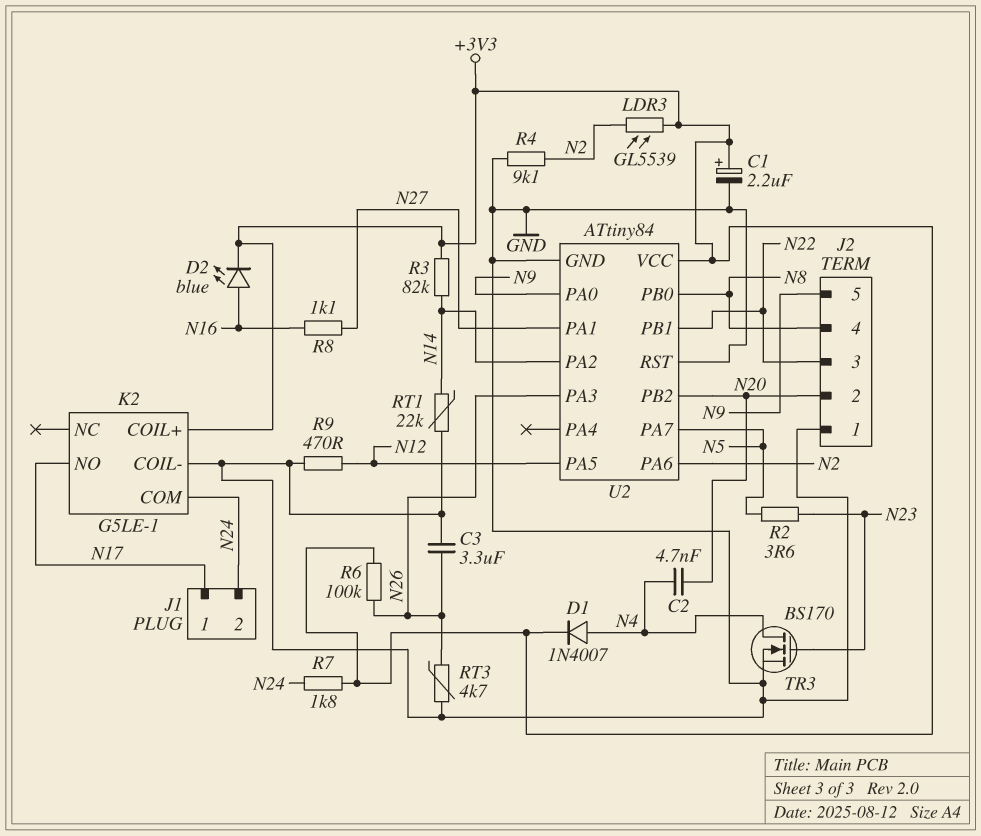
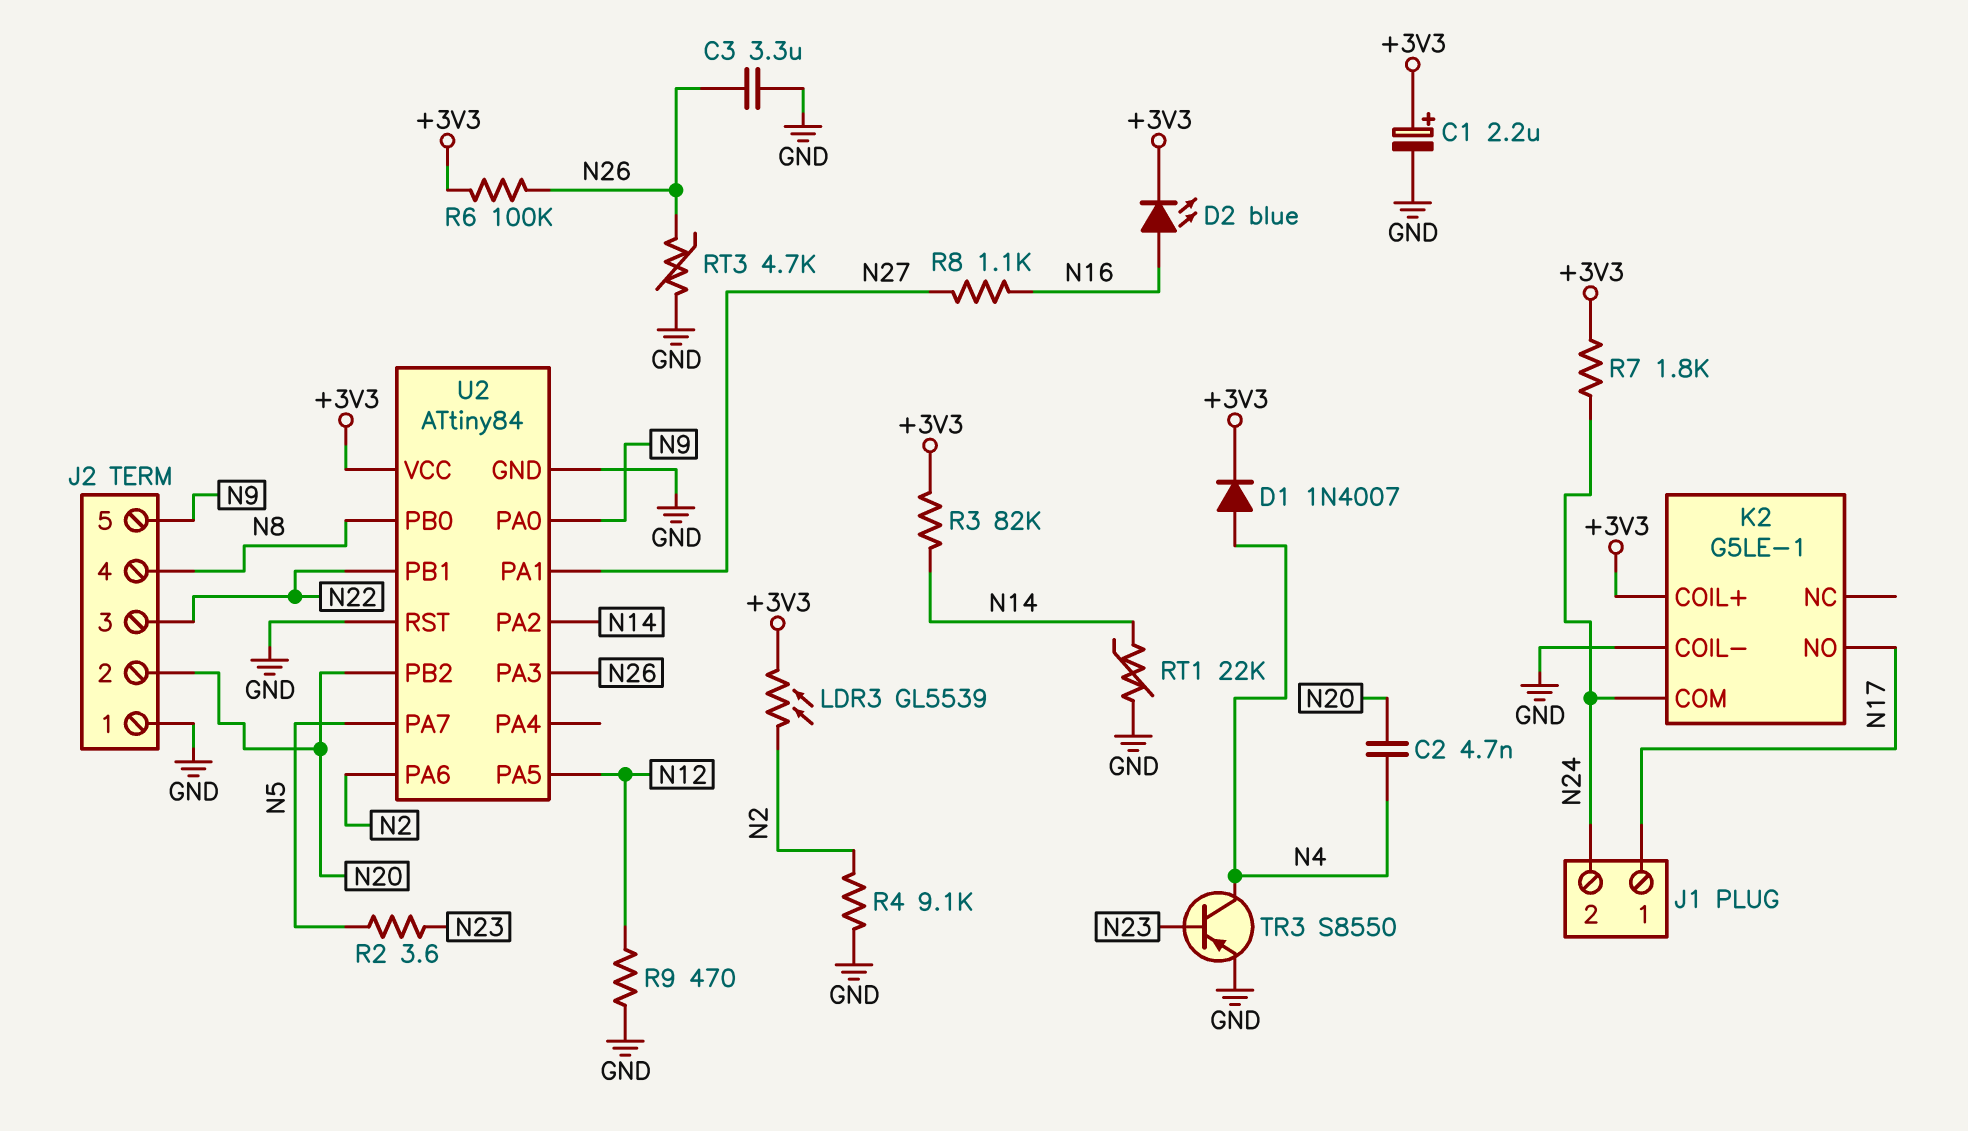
TR3: NMOS BS170 (G N23, D N4, S GND) -> PNP S8550 (B N23, C N4, E GND)

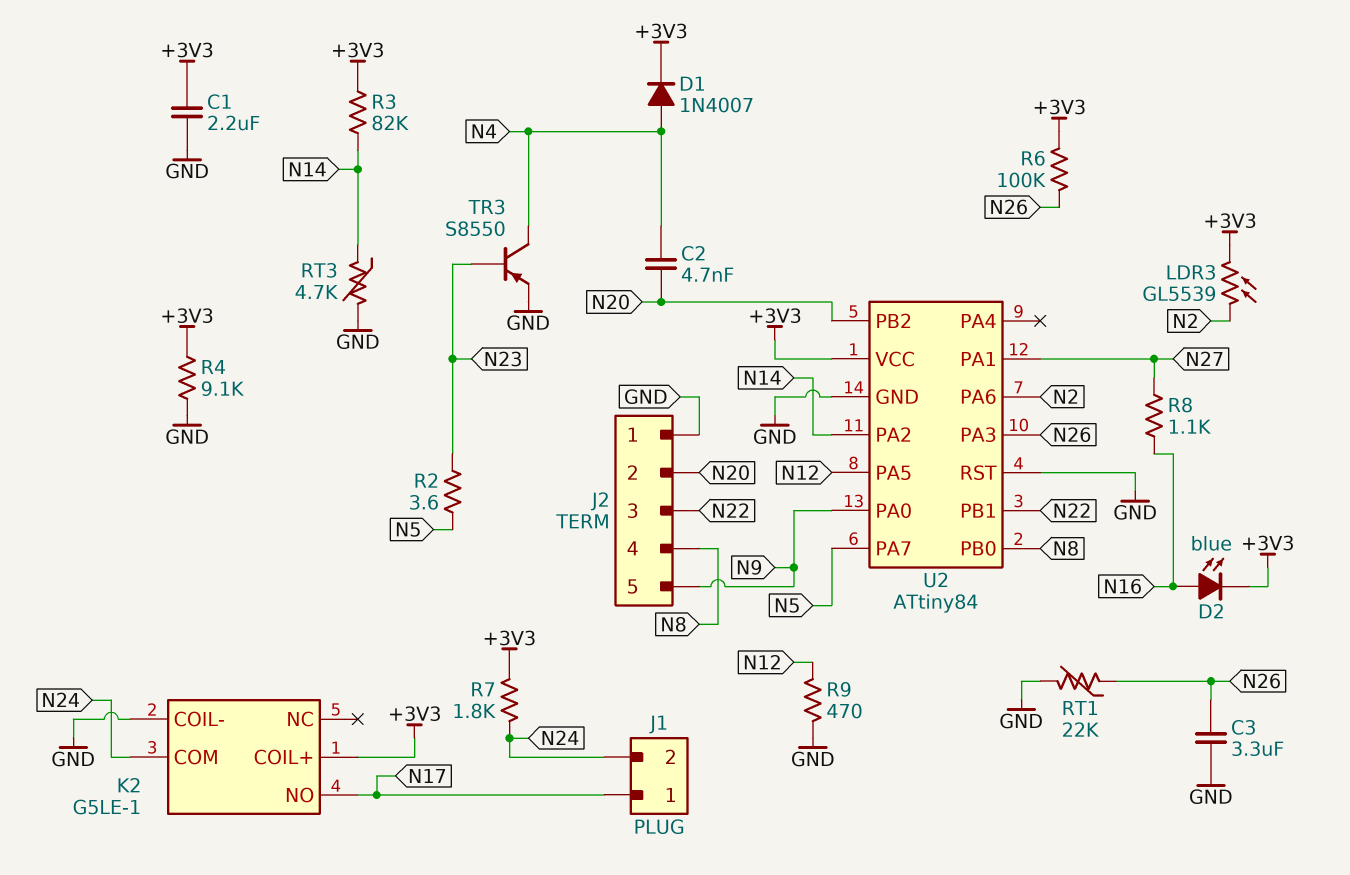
C1: 2.2uF (plus +3V3, minus GND) -> 2.2uF (+3V3, GND)
R4: 9.1k (GND, N2) -> 9.1k (+3V3, GND)
RT1: 22k (GND, N14) -> 22k (GND, N26)
RT3: 4.7k (GND, N26) -> 4.7k (GND, N14)

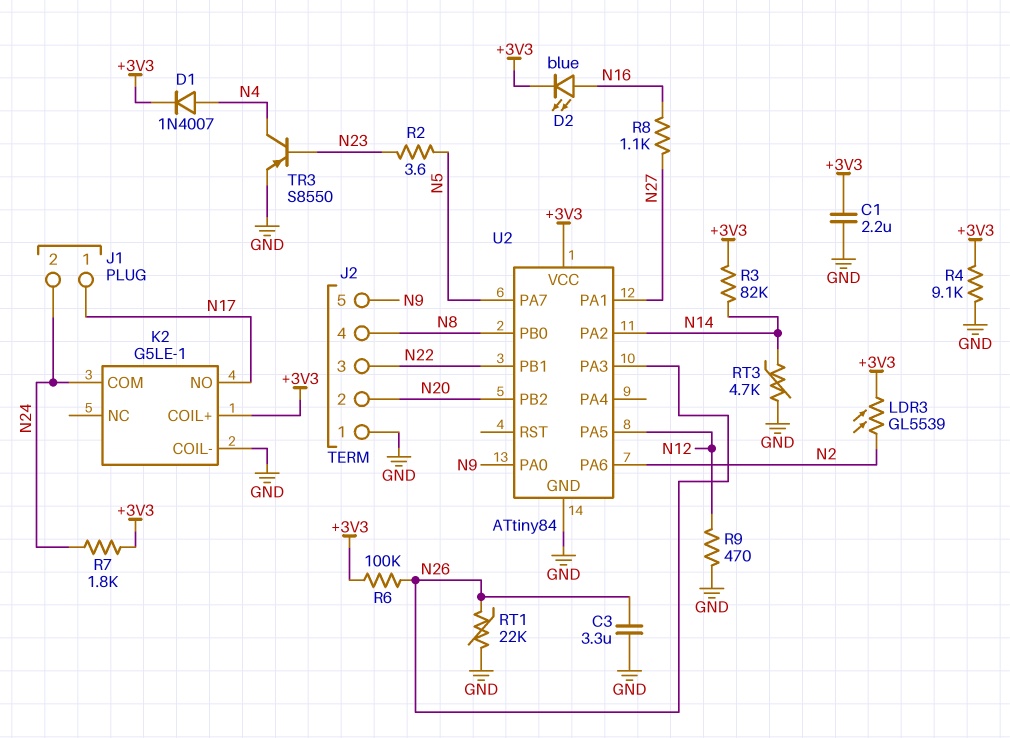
C2: 4.7nF (N4, N20) -> none
U2 pin RST: GND -> none

